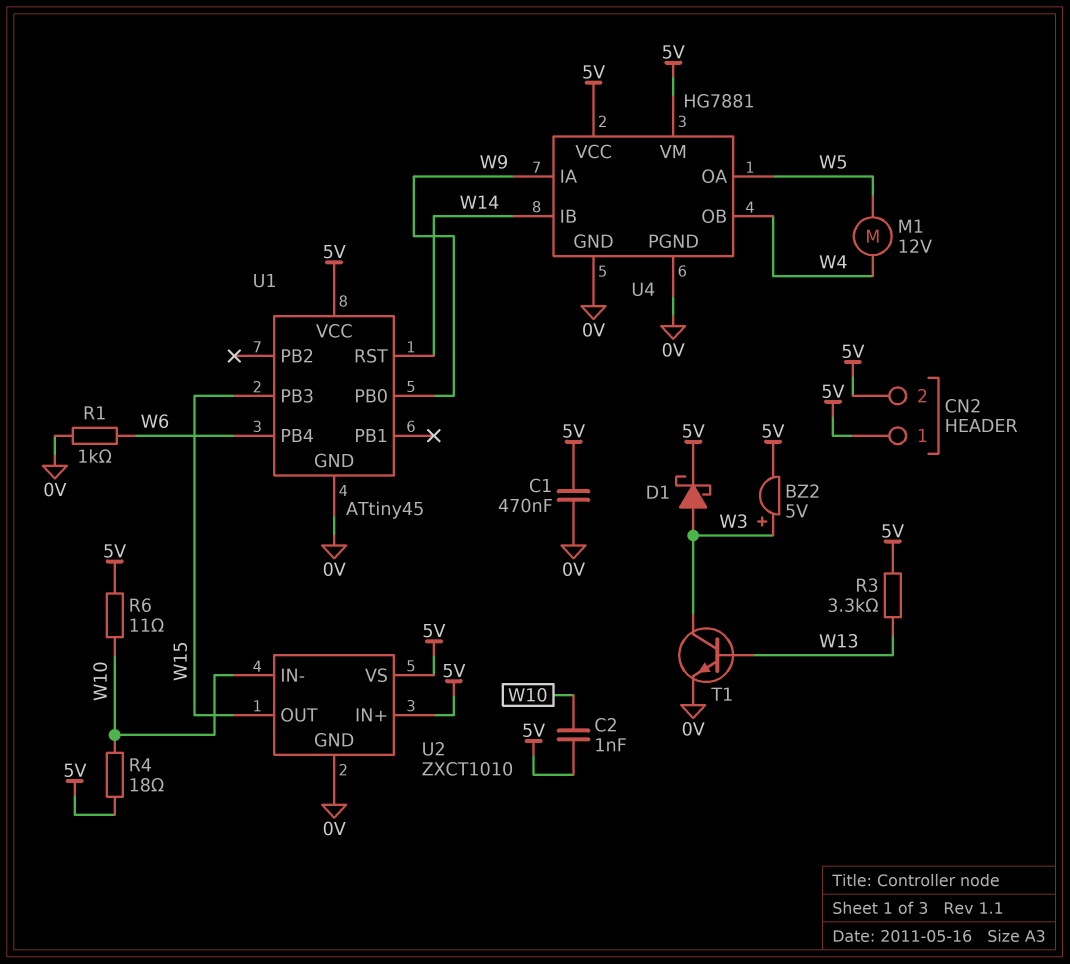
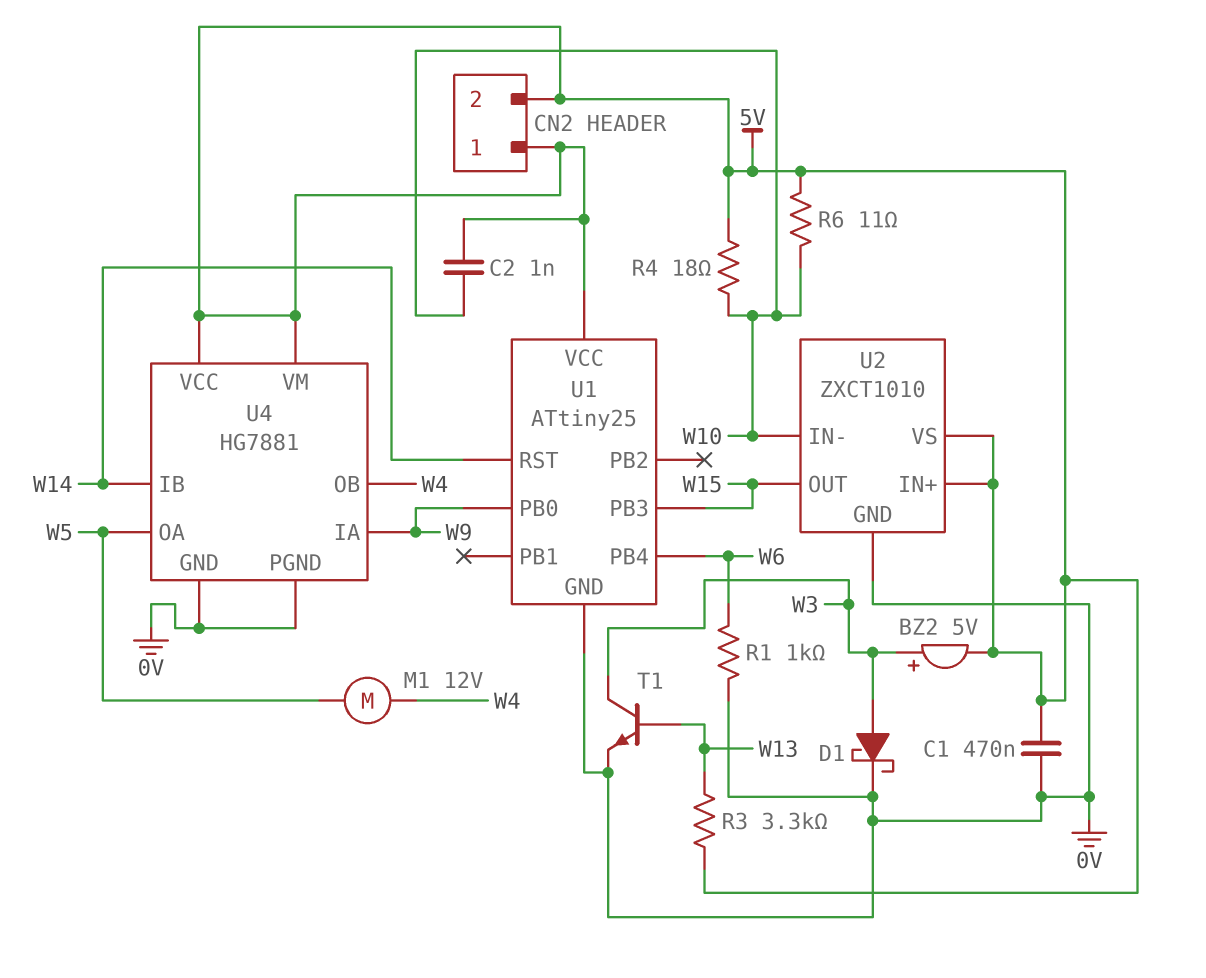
D1: schottky (A W3, K 5V) -> schottky (A W3, K 0V)
U1: ATtiny45 -> ATtiny25

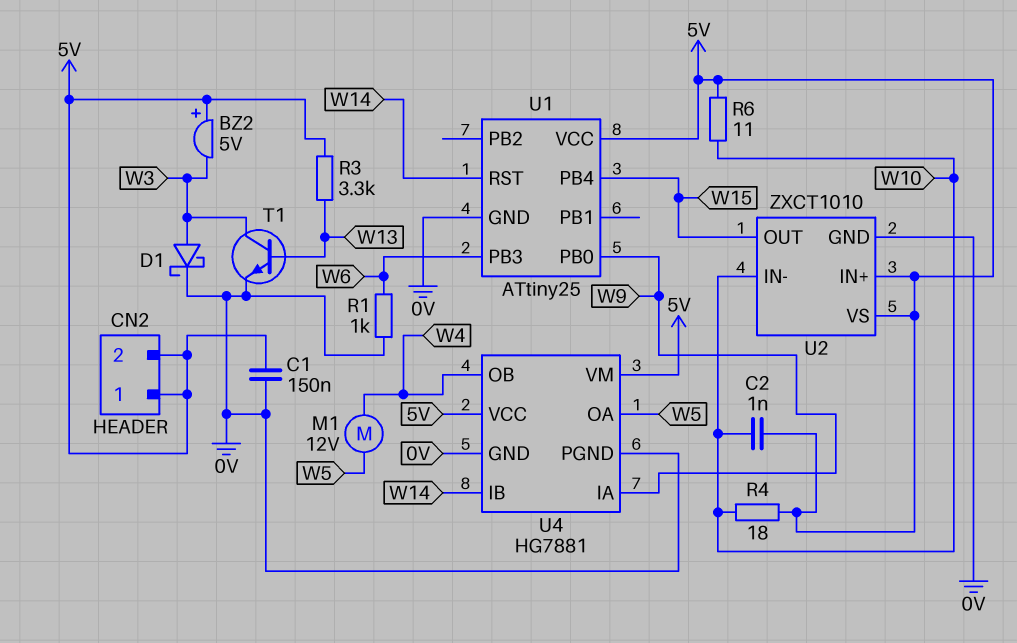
BZ2: buzzer 5V (plus W3, minus 5V) -> buzzer 5V (plus 5V, minus W3)
C1: 470nF (0V, 5V) -> 150nF (0V, 5V)
U1 pin PB3: W15 -> W6
U1 pin PB4: W6 -> W15

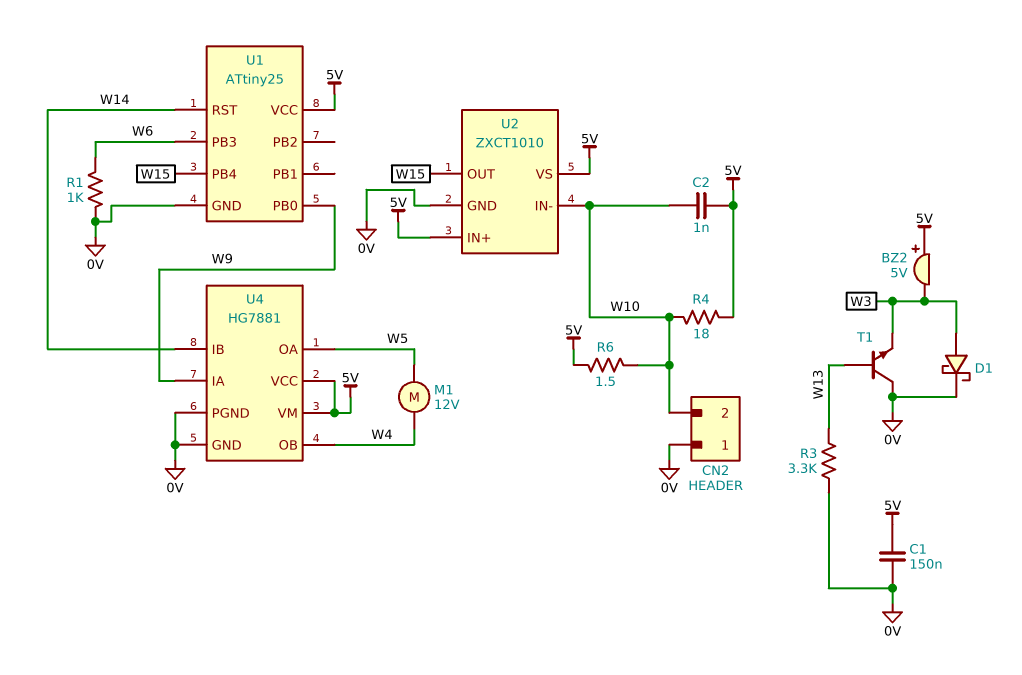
CN2 pin 1: 5V -> 0V
CN2 pin 2: 5V -> W10
R3: 3.3k (5V, W13) -> 3.3k (0V, W13)
R6: 11 (5V, W10) -> 1.5 (5V, W10)
T1: NPN (B W13, C W3, E 0V) -> NPN (B W13, C 0V, E W3)

